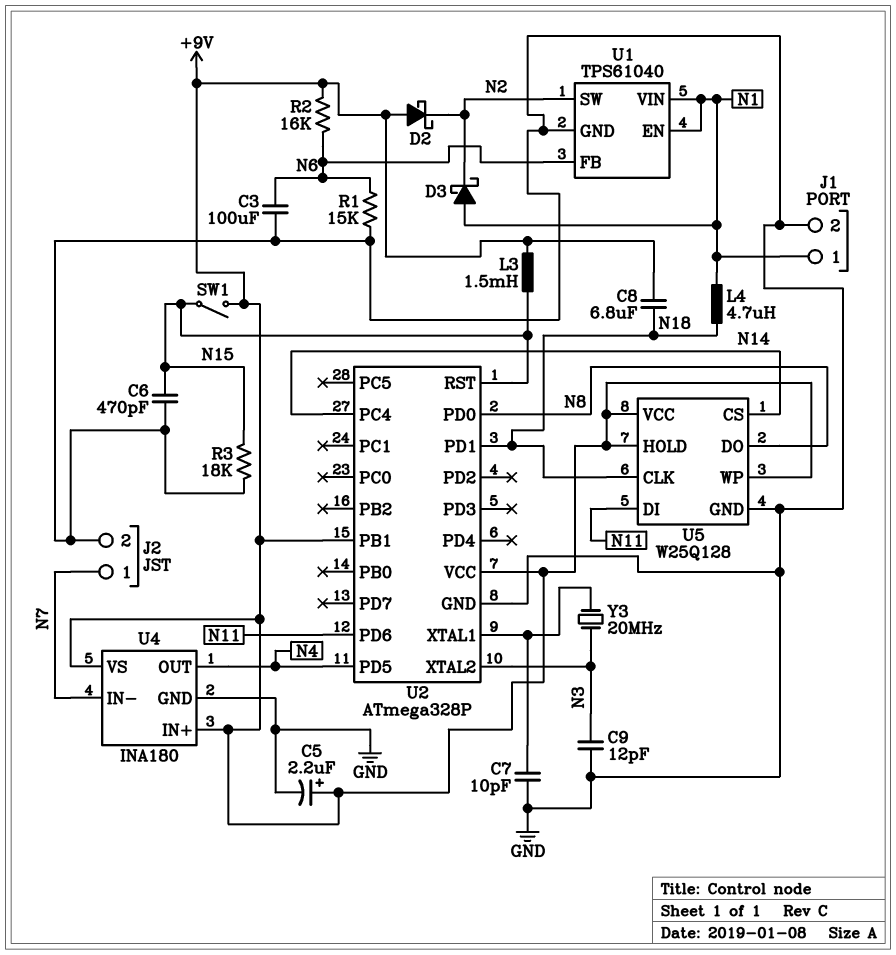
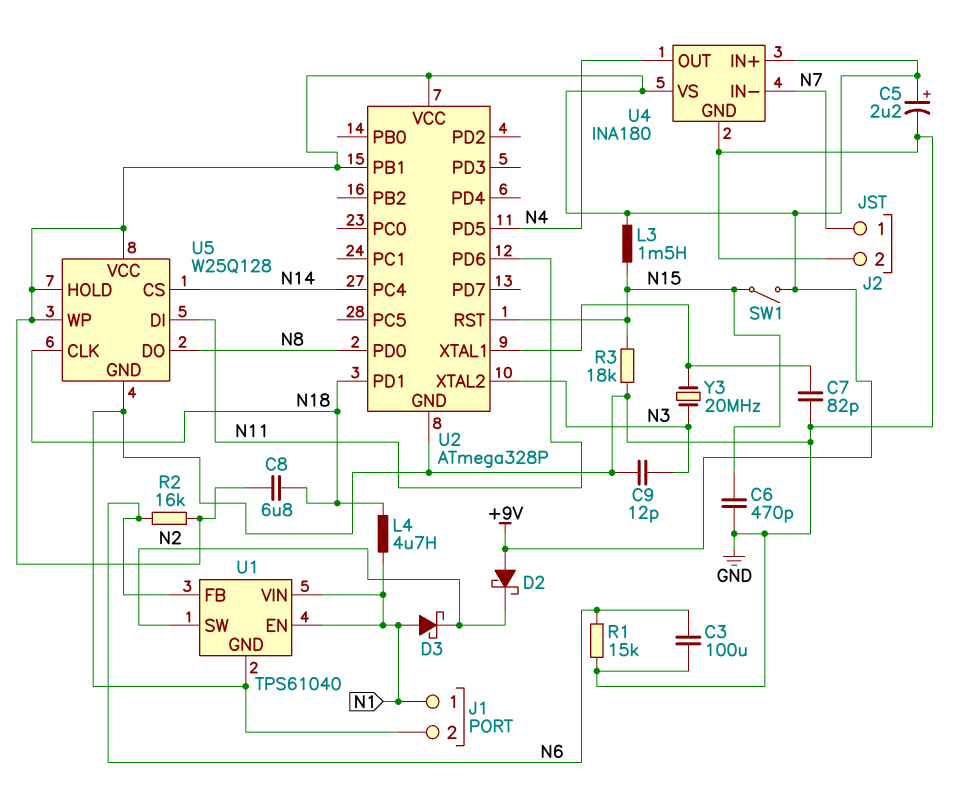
C7: 10pF (GND, U2/XTAL1) -> 82pF (GND, U2/XTAL1)

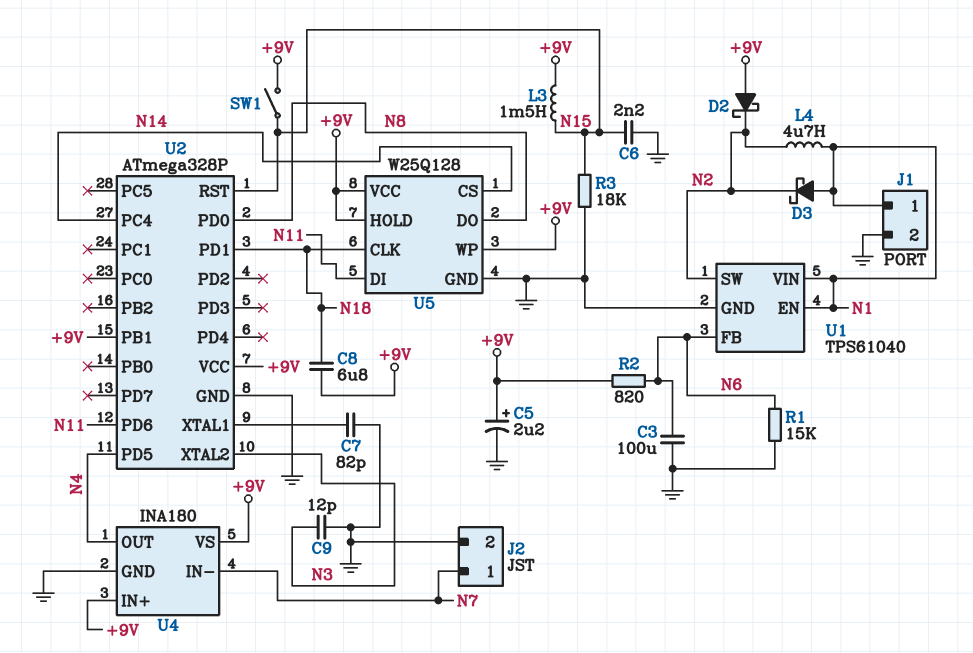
C6: 470pF (GND, N15) -> 2.2nF (GND, N15)
L4: 4.7uH (N1, N18) -> 4.7uH (N1, N2)
R2: 16k (+9V, N6) -> 820 (+9V, N6)
Y3: 20MHz (N3, U2/XTAL1) -> none

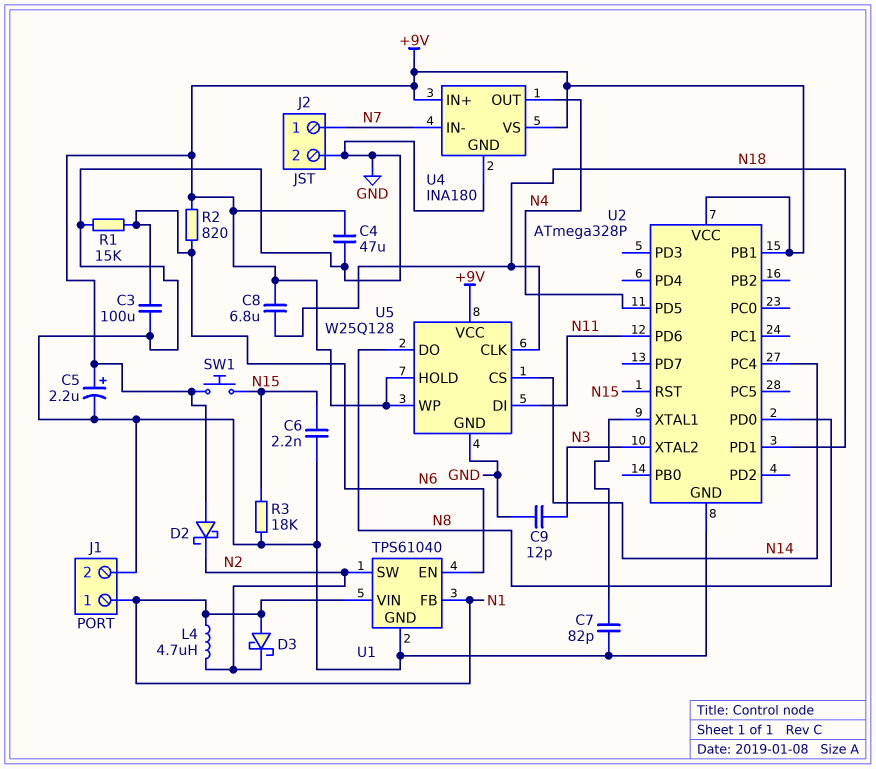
C4: none -> 47uF (+9V, GND)
L3: 1.5mH (+9V, N15) -> none
SW1: switch (+9V, N15) -> button (+9V, N15)
U1 pin EN: N1 -> N6
U1 pin FB: N6 -> N1

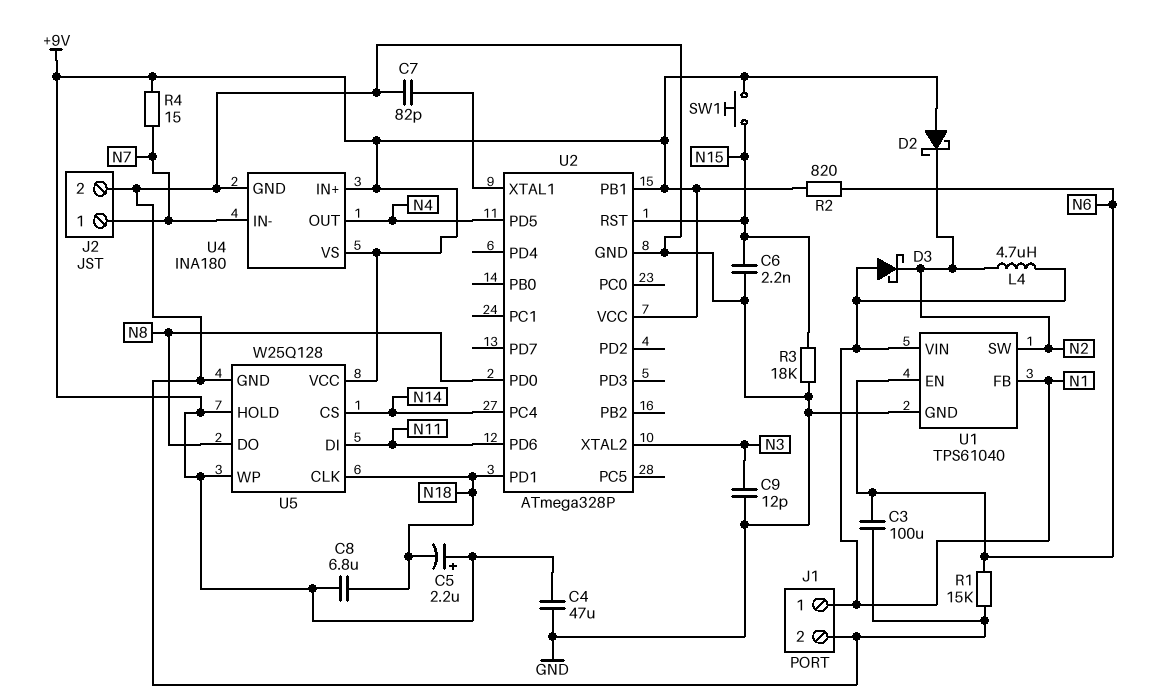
C5: 2.2uF (plus +9V, minus GND) -> 2.2uF (plus +9V, minus N18)
R4: none -> 15 (+9V, N7)

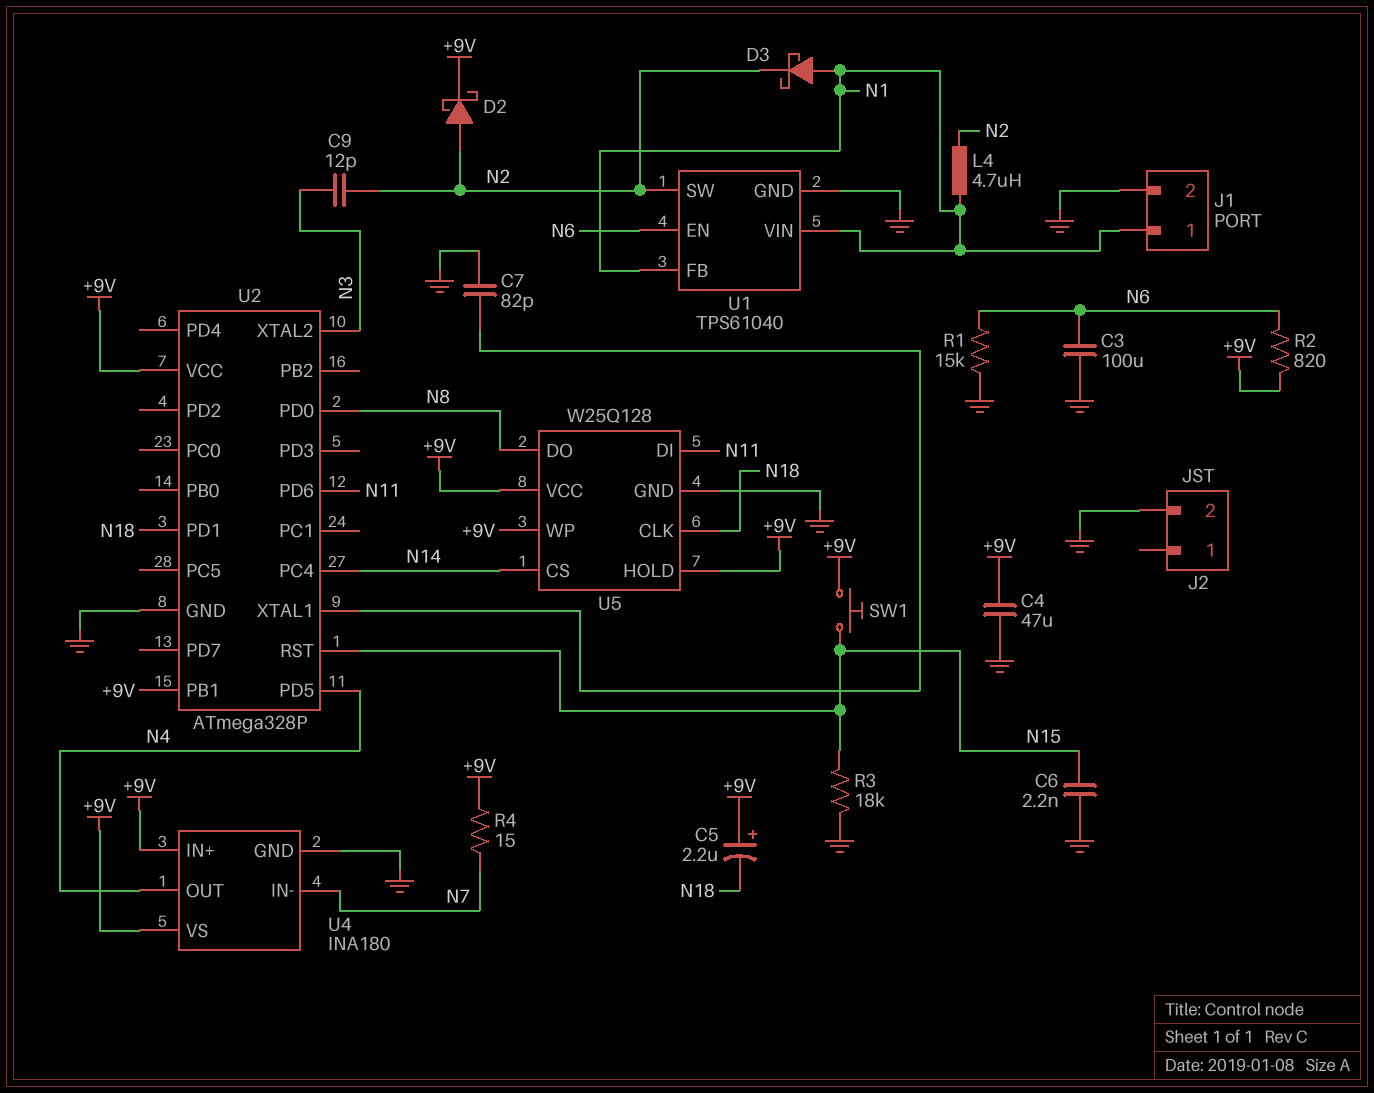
C8: 6.8uF (+9V, N18) -> none
C9: 12pF (GND, N3) -> 12pF (N2, N3)
D2: schottky (A +9V, K N2) -> schottky (A N2, K +9V)
J2 pin 1: N7 -> none

